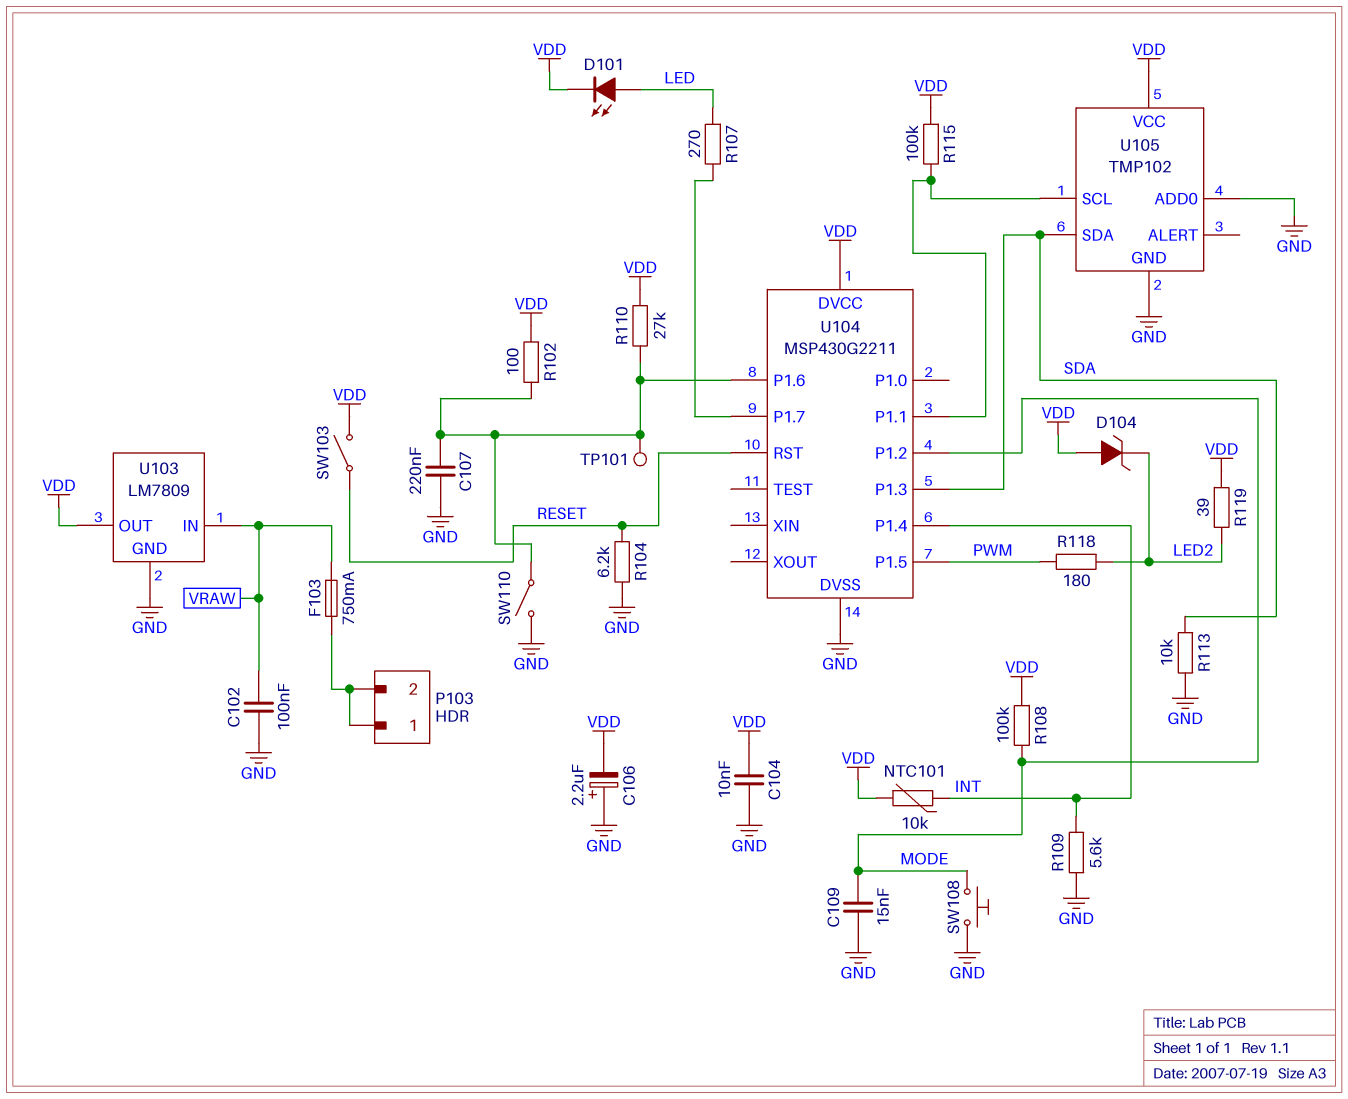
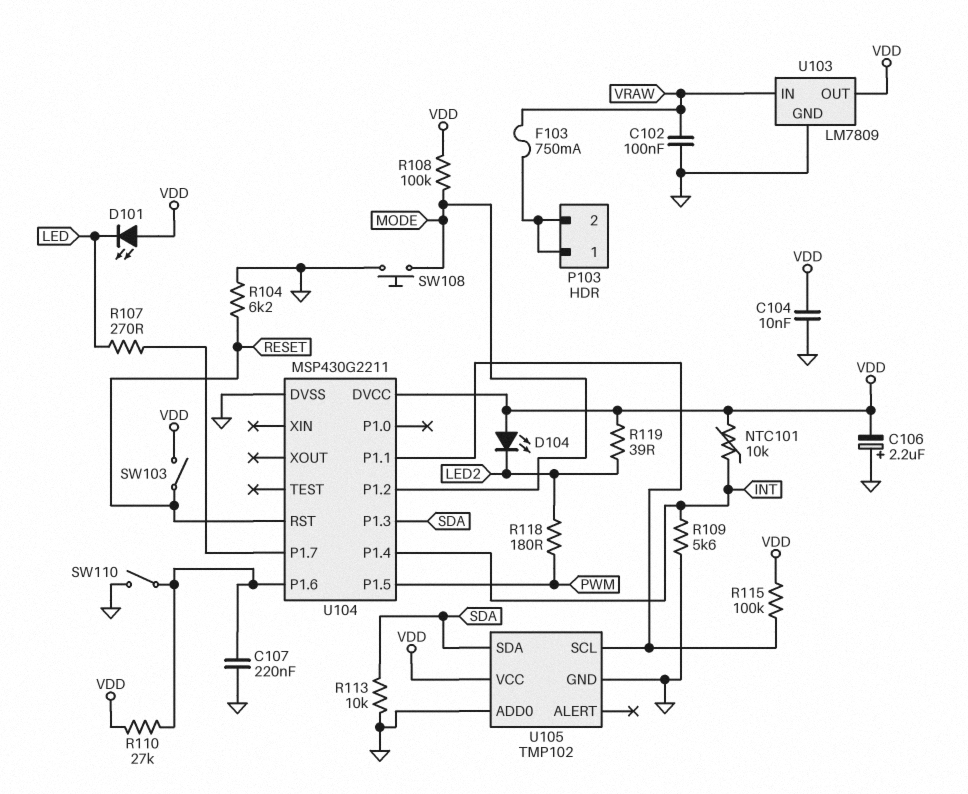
C109: 15nF (GND, MODE) -> none
D101: LED (A LED, K VDD) -> LED (A VDD, K LED)
D104: zener (A VDD, K LED2) -> LED (A VDD, K LED2)
R102: 100 (U104/P1.6, VDD) -> none
TP101: test point (U104/P1.6) -> none

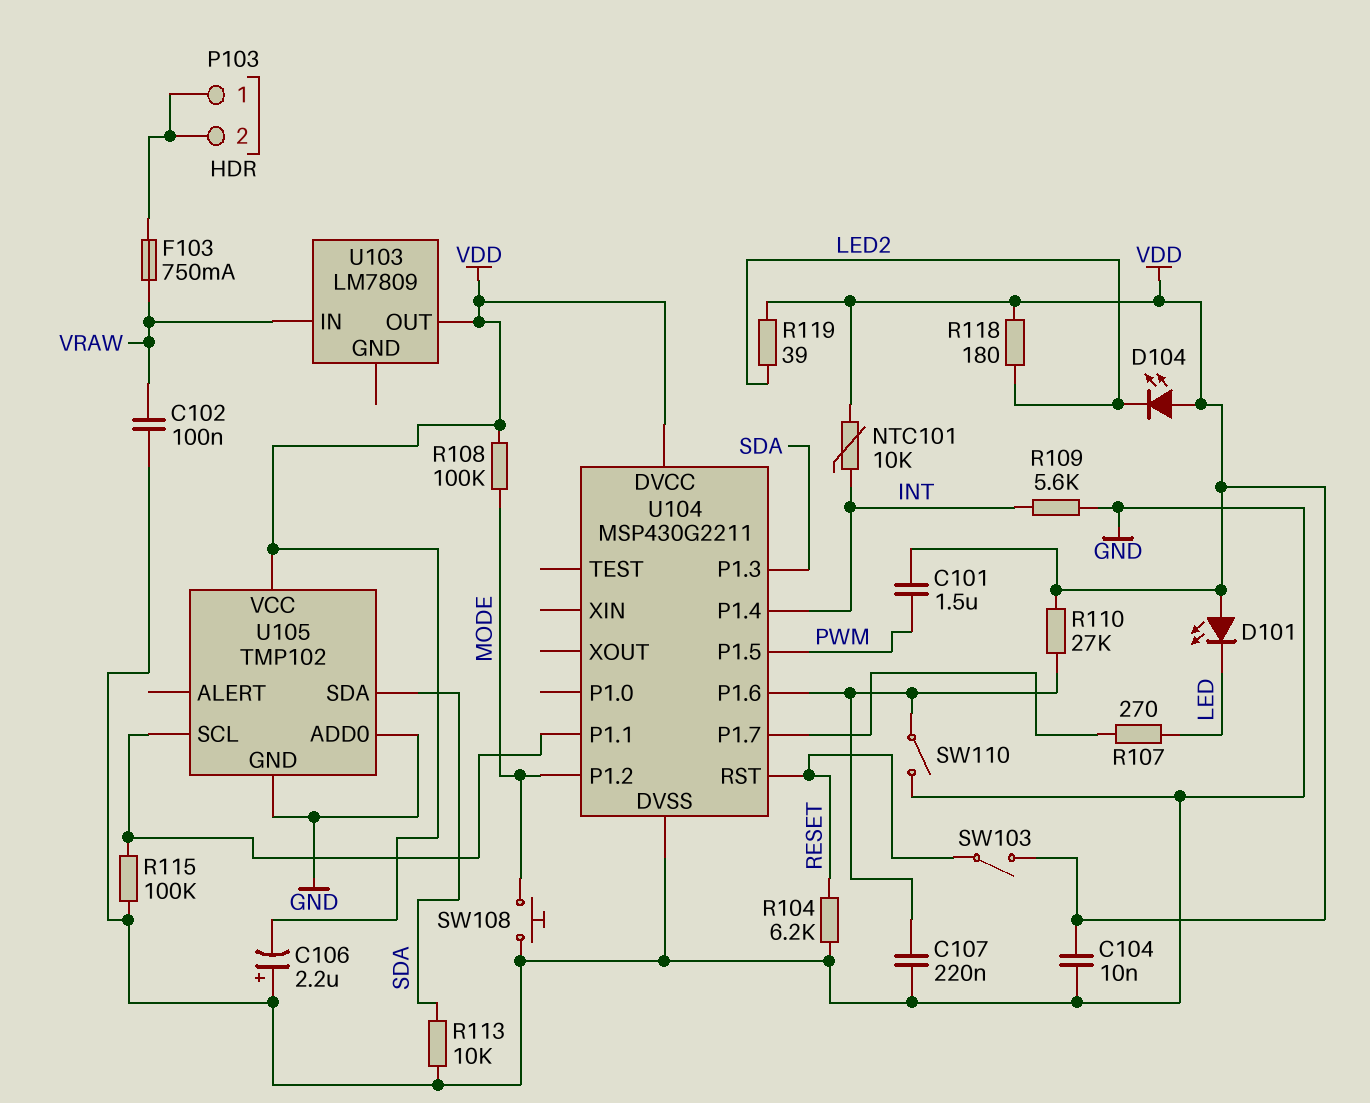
C101: none -> 1.5uF (PWM, VDD)
R115: 100k (U104/P1.1, VDD) -> 100k (GND, U104/P1.1)
R118: 180 (LED2, PWM) -> 180 (LED2, VDD)
U103 pin GND: GND -> none

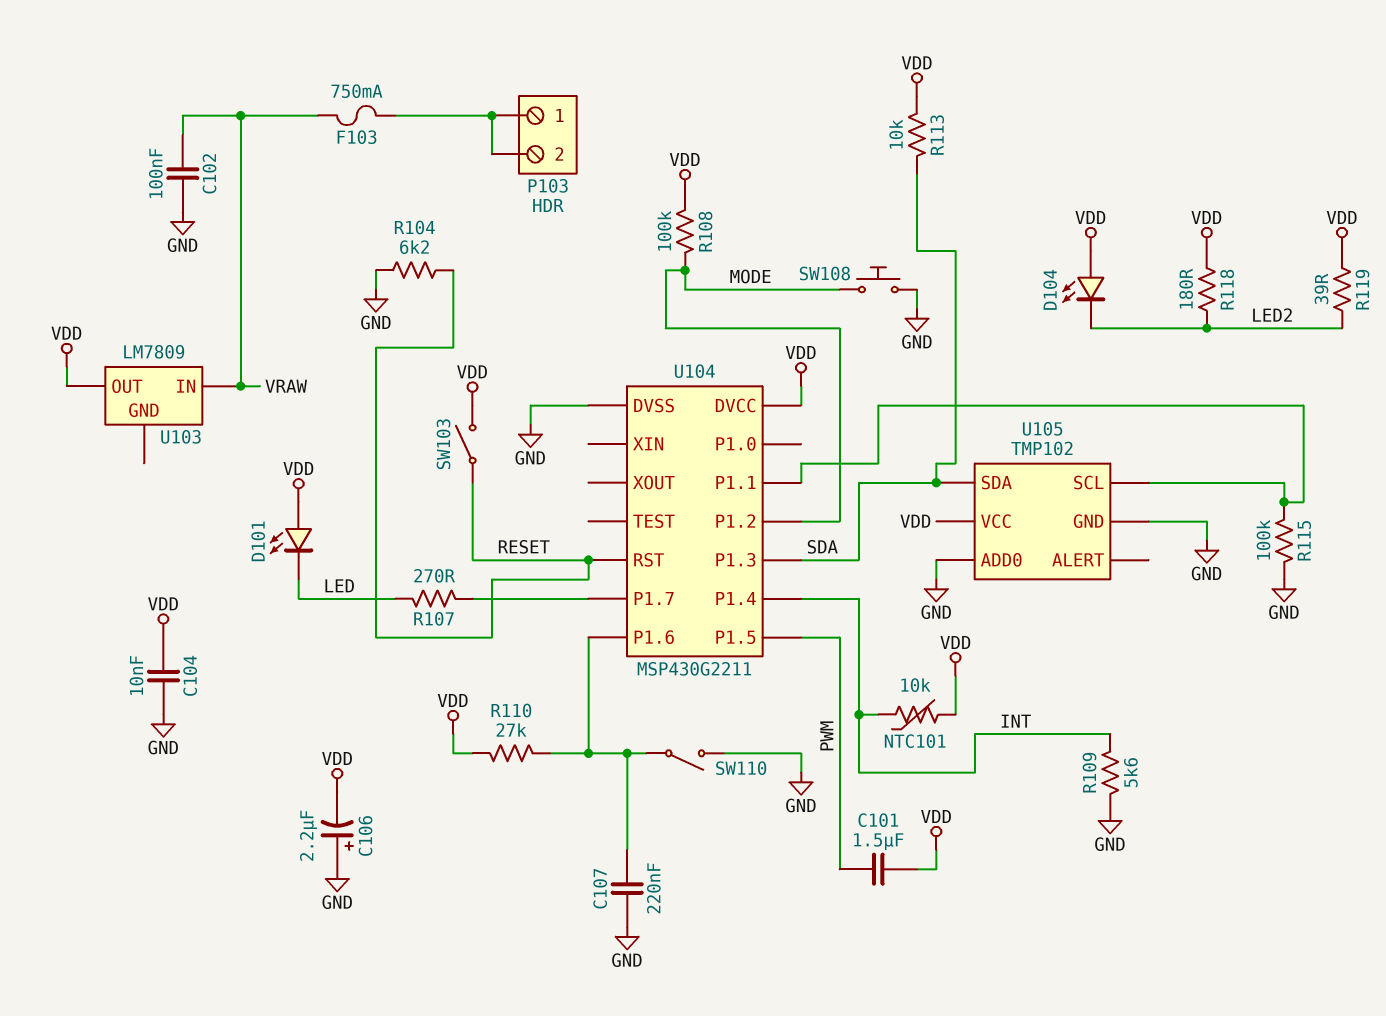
R113: 10k (GND, SDA) -> 10k (SDA, VDD)

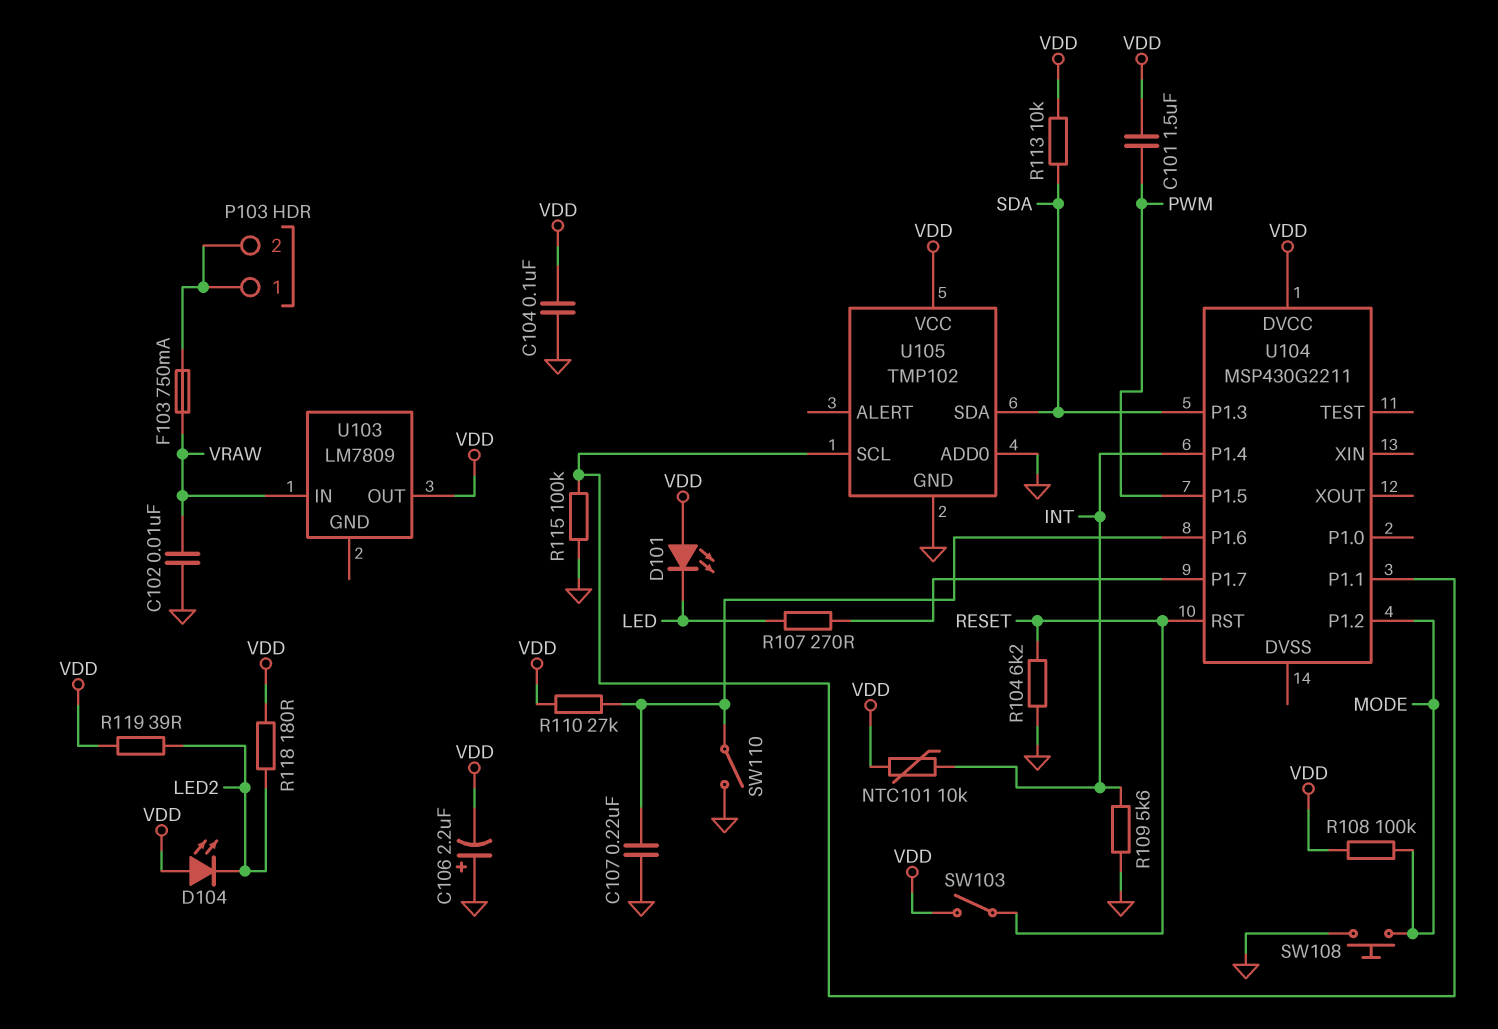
C102: 100nF (GND, VRAW) -> 10nF (GND, VRAW)
C104: 10nF (GND, VDD) -> 100nF (GND, VDD)
U104 pin DVSS: GND -> none

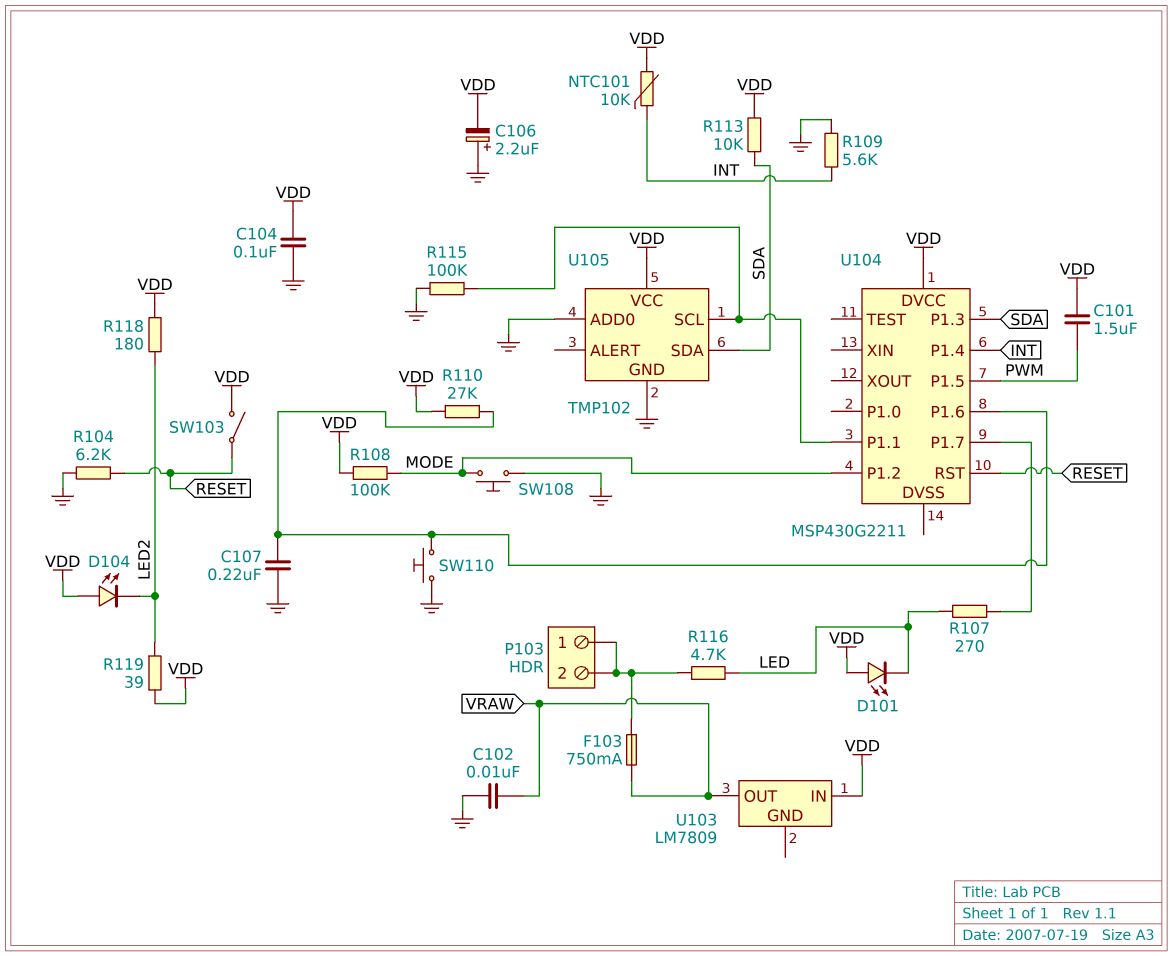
R116: none -> 4.7k (LED, P103/1)
SW110: switch (GND, U104/P1.6) -> button (GND, U104/P1.6)
U103 pin IN: VRAW -> VDD
U103 pin OUT: VDD -> VRAW

